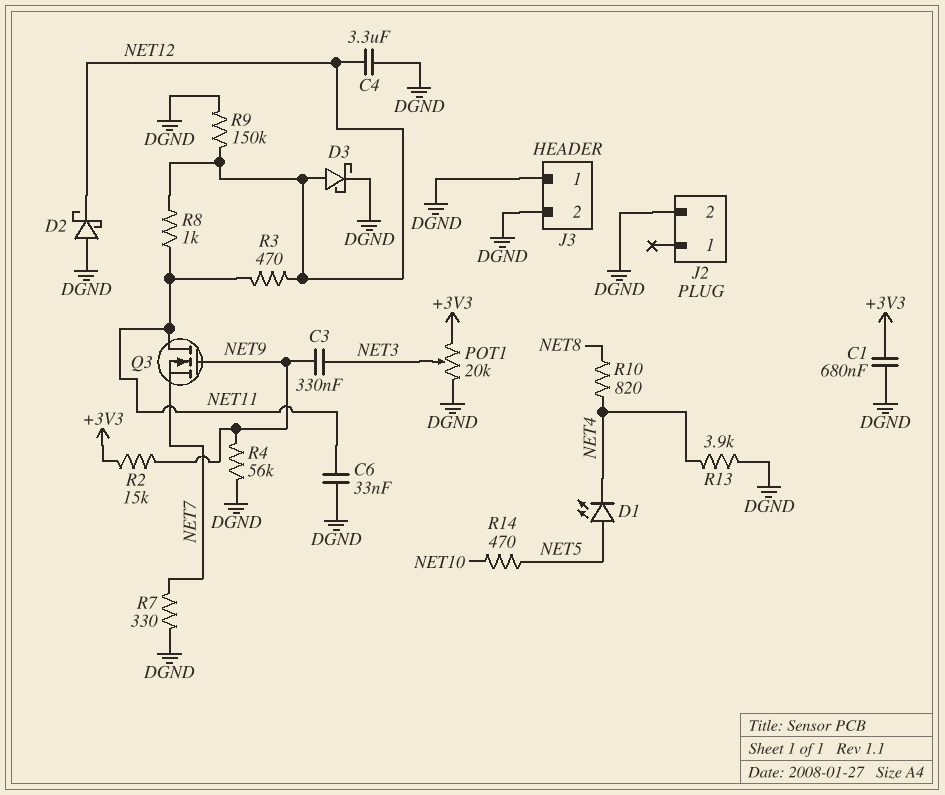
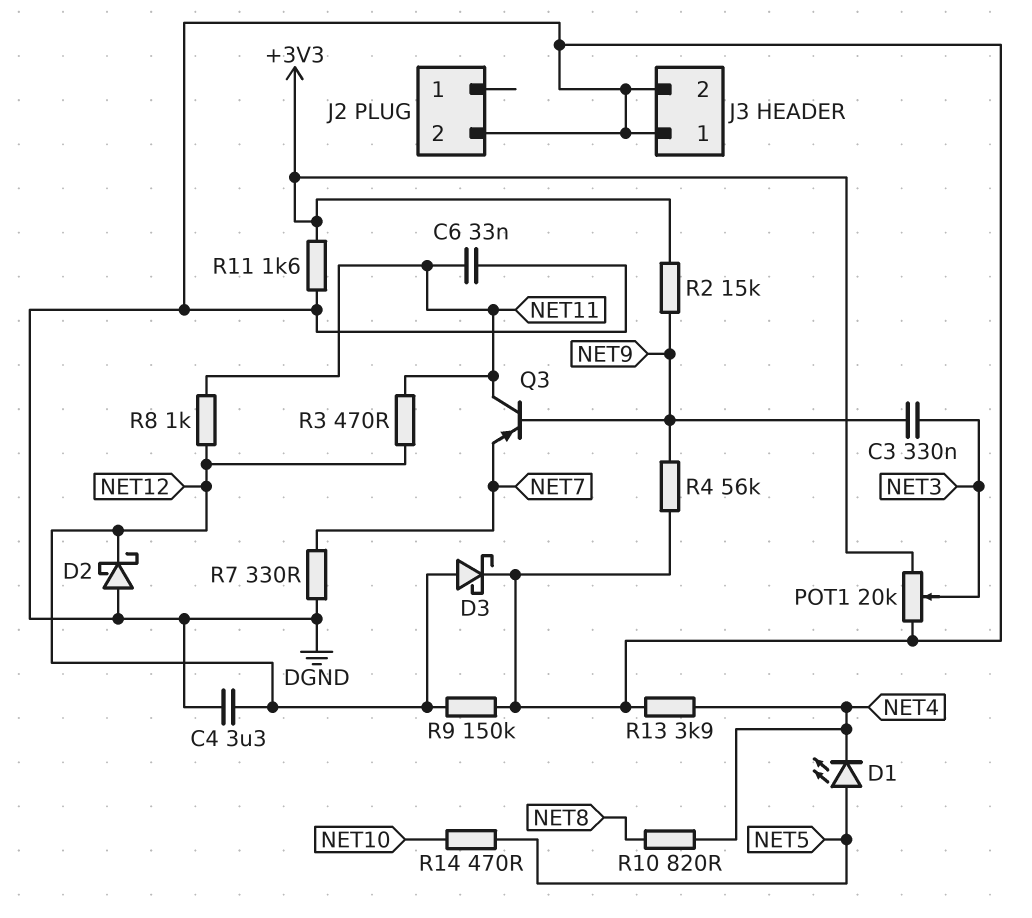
C1: 680nF (+3V3, DGND) -> none
Q3: NMOS (G NET9, D NET11, S NET7) -> PNP (B NET9, C NET11, E NET7)
R11: none -> 1.6k (+3V3, DGND)

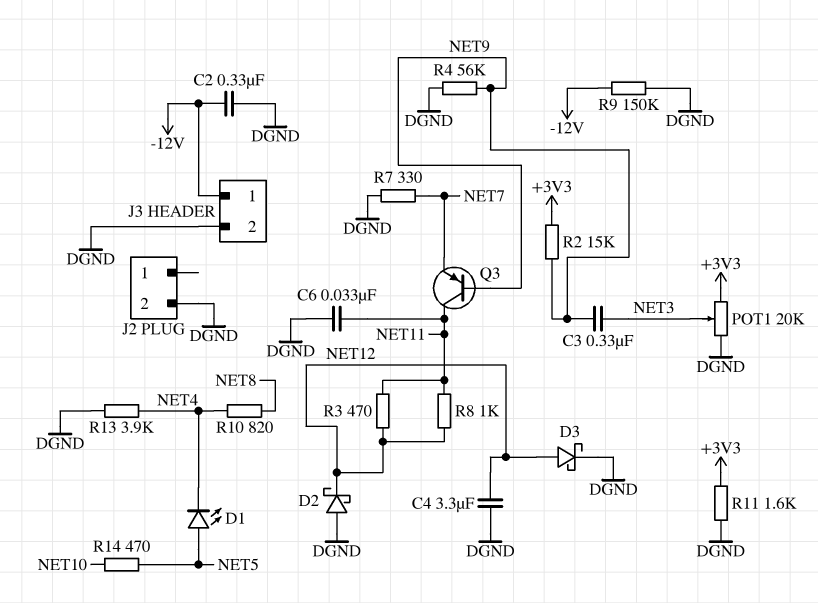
C2: none -> 330nF (-12V, DGND)
J3 pin 1: DGND -> -12V
R9: 150k (DGND, NET12) -> 150k (-12V, DGND)

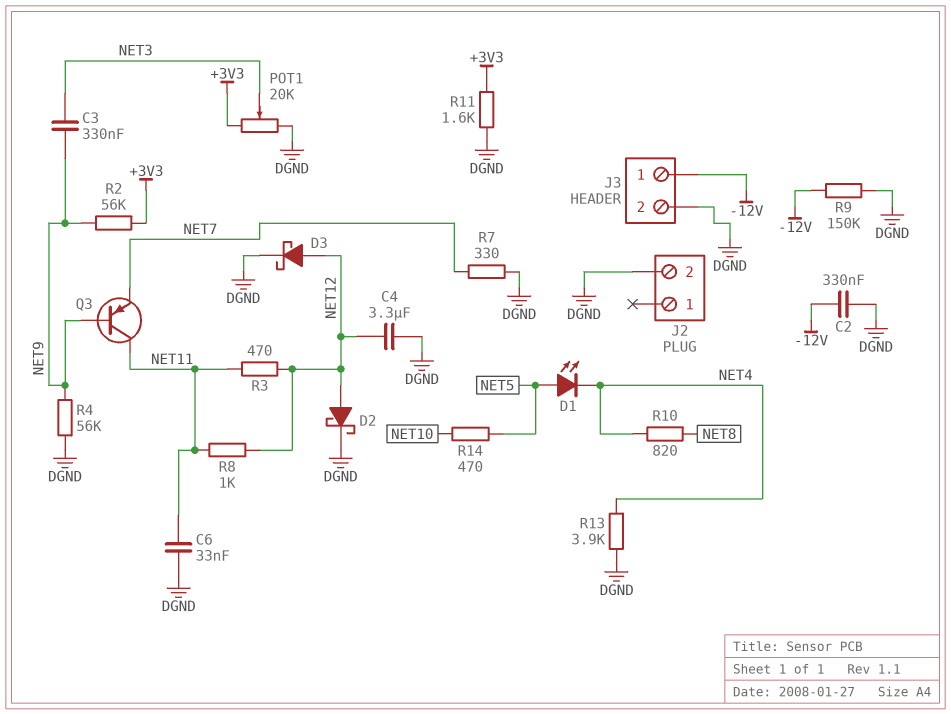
D2: schottky (A DGND, K NET12) -> schottky (A NET12, K DGND)
R2: 15k (+3V3, NET9) -> 56k (+3V3, NET9)

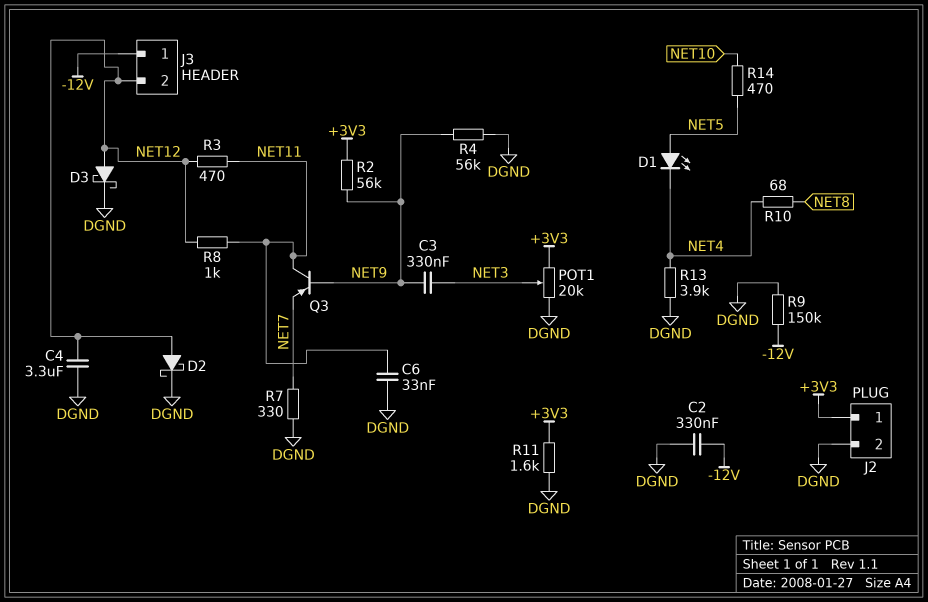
J2 pin 1: none -> +3V3
J3 pin 2: DGND -> NET12
R10: 820 (NET4, NET8) -> 68 (NET4, NET8)

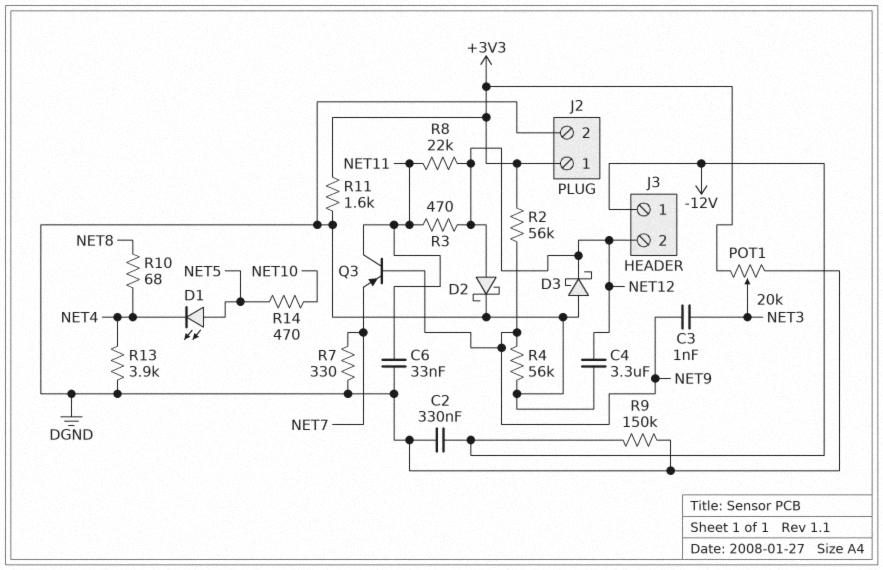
C3: 330nF (NET3, NET9) -> 1nF (NET3, NET9)
D3: schottky (A NET12, K DGND) -> schottky (A DGND, K NET12)
R8: 1k (NET11, NET12) -> 22k (NET11, NET12)

